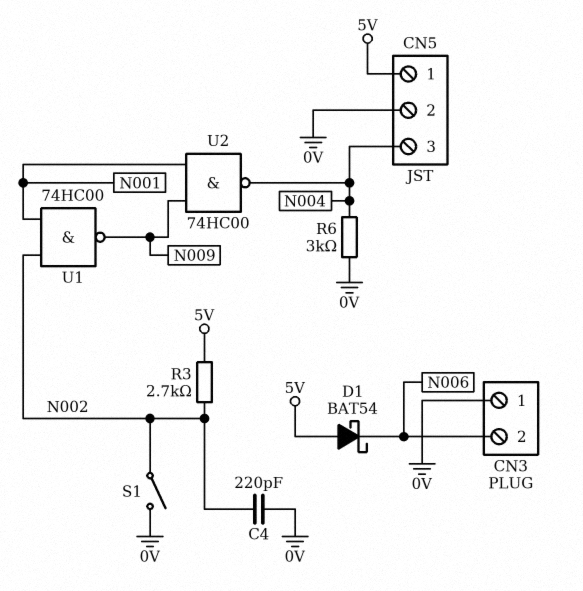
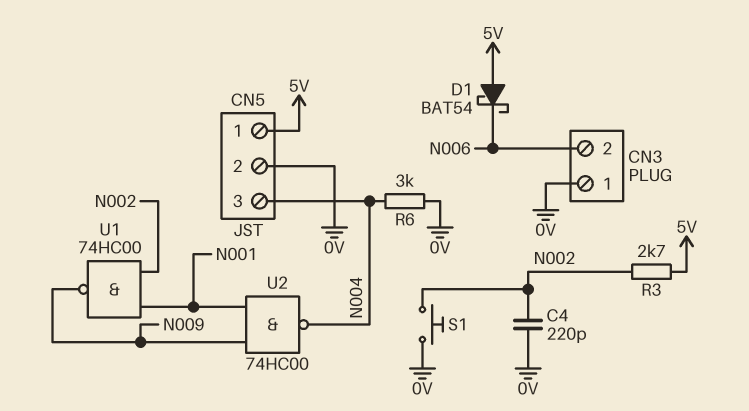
S1: switch (0V, N002) -> button (0V, N002)

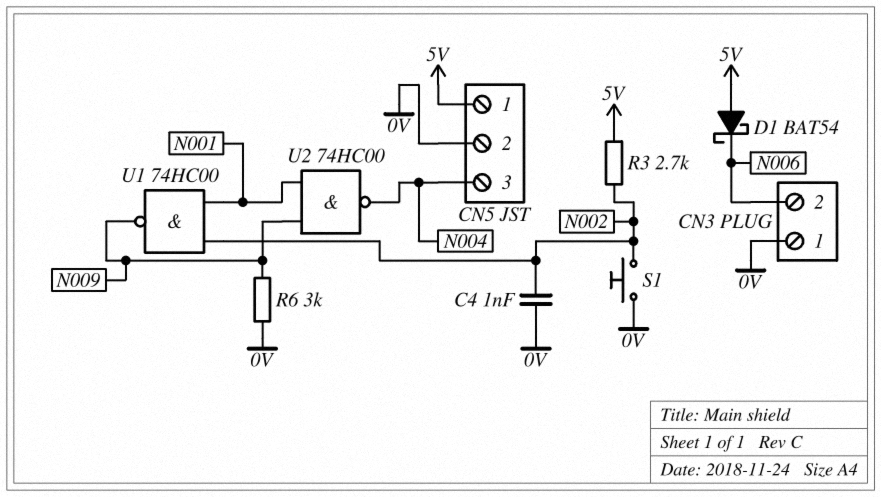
C4: 220pF (0V, N002) -> 1nF (0V, N002)
R6: 3k (0V, N004) -> 3k (0V, N009)

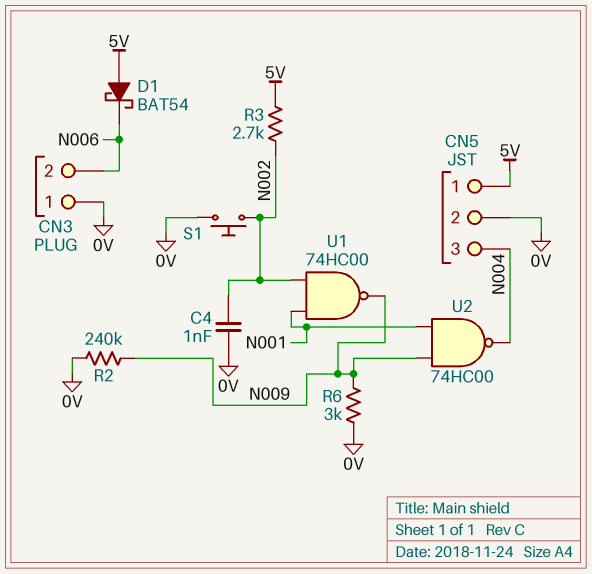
R2: none -> 240k (0V, N009)

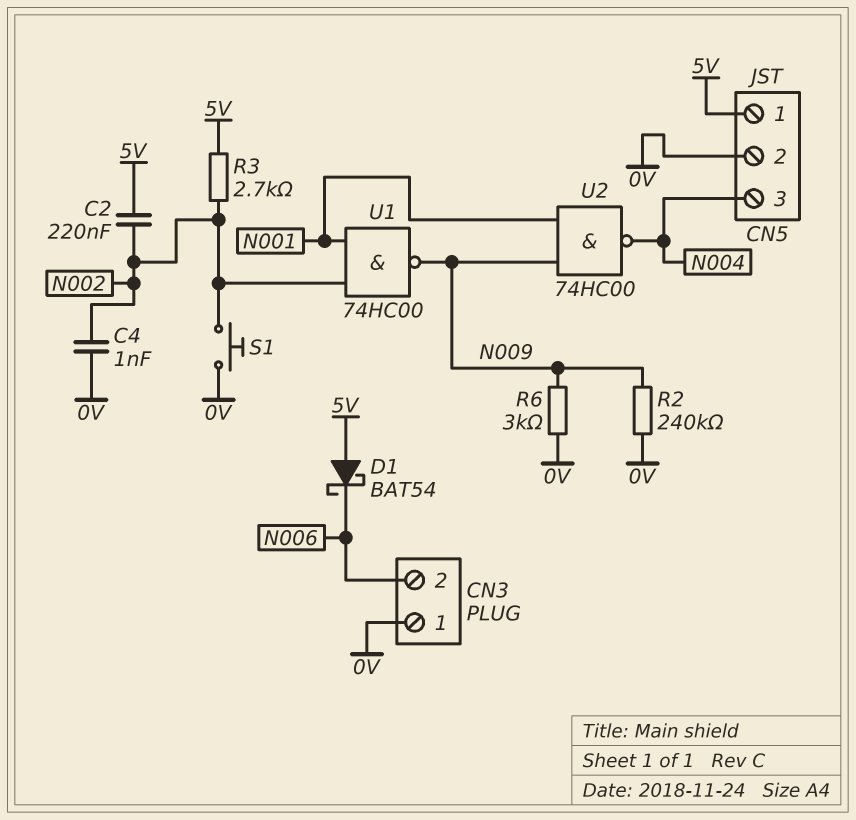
C2: none -> 220nF (5V, N002)

